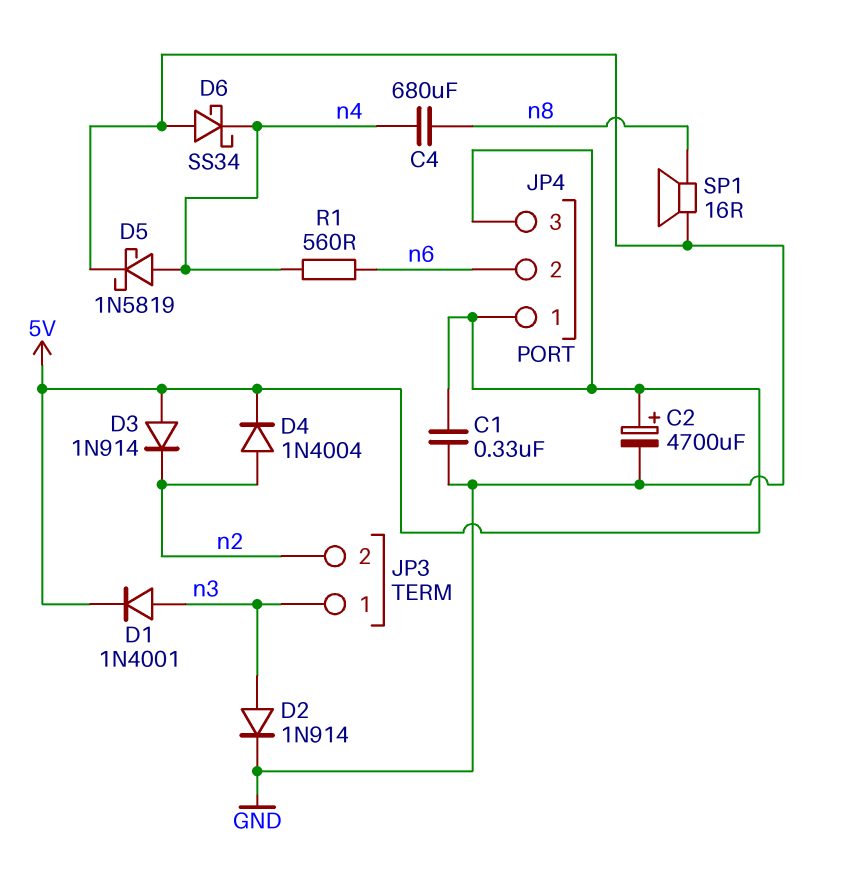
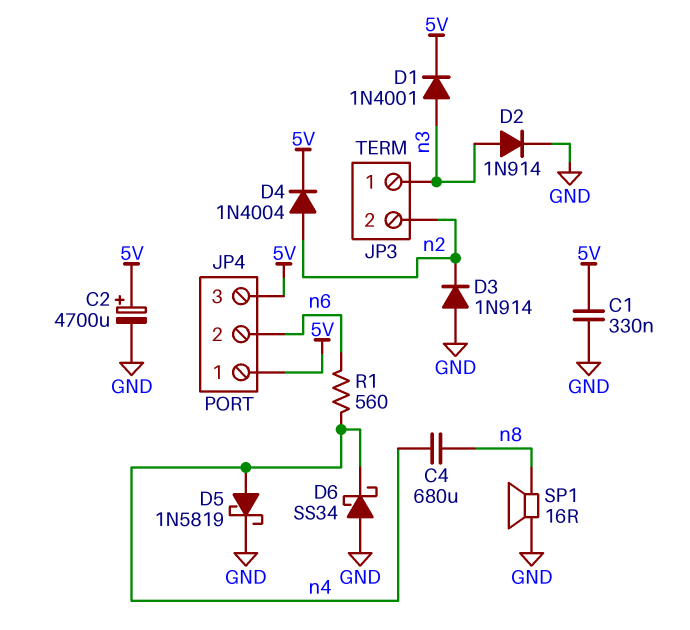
D3: diode 1N914 (A 5V, K n2) -> diode 1N914 (A GND, K n2)

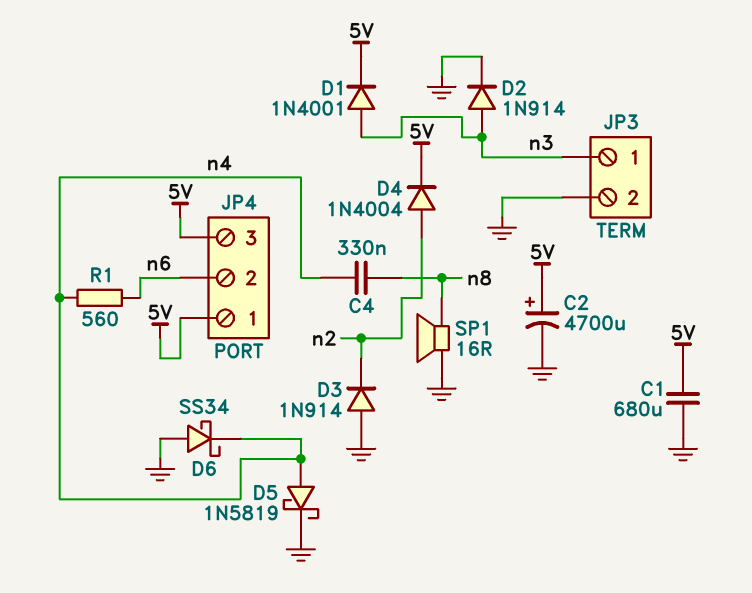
C1: 330nF (5V, GND) -> 680uF (5V, GND)
C4: 680uF (n4, n8) -> 330nF (n4, n8)
JP3 pin 2: n2 -> GND

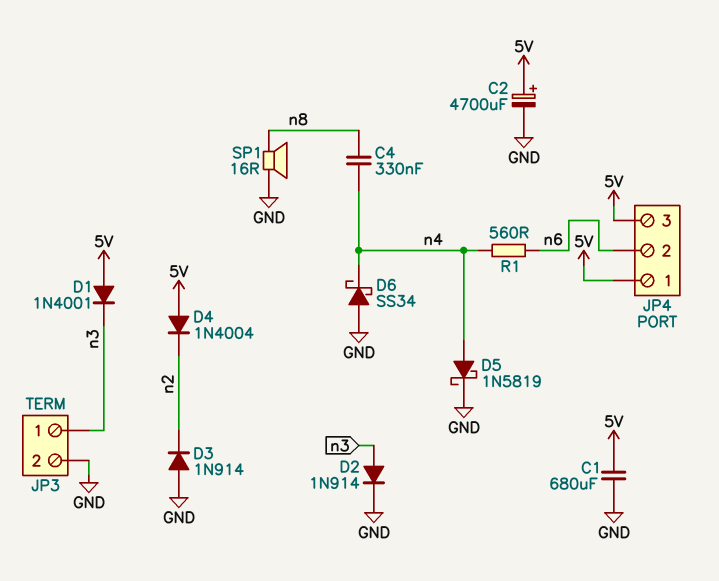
D1: diode 1N4001 (A n3, K 5V) -> diode 1N4001 (A 5V, K n3)
D4: diode 1N4004 (A n2, K 5V) -> diode 1N4004 (A 5V, K n2)

